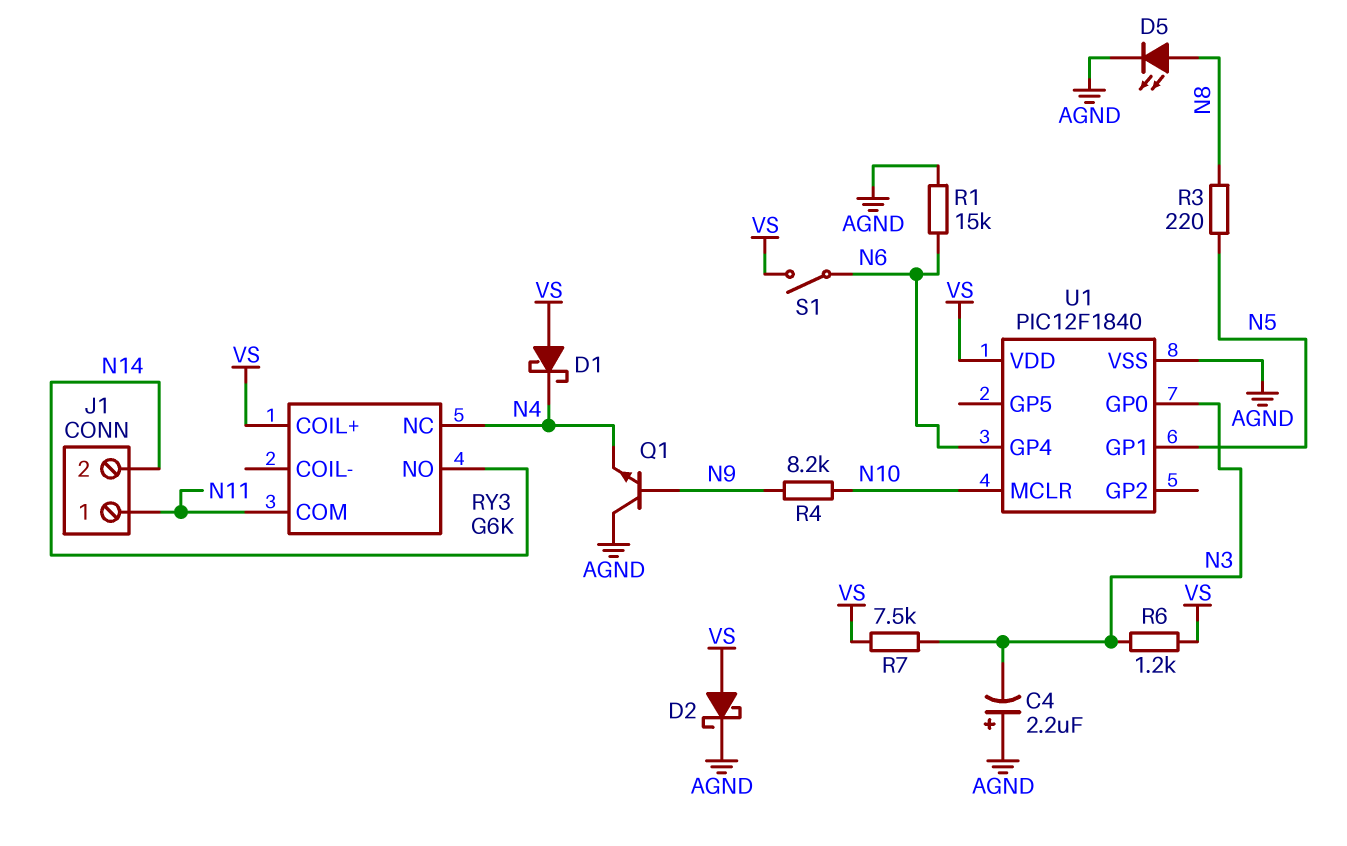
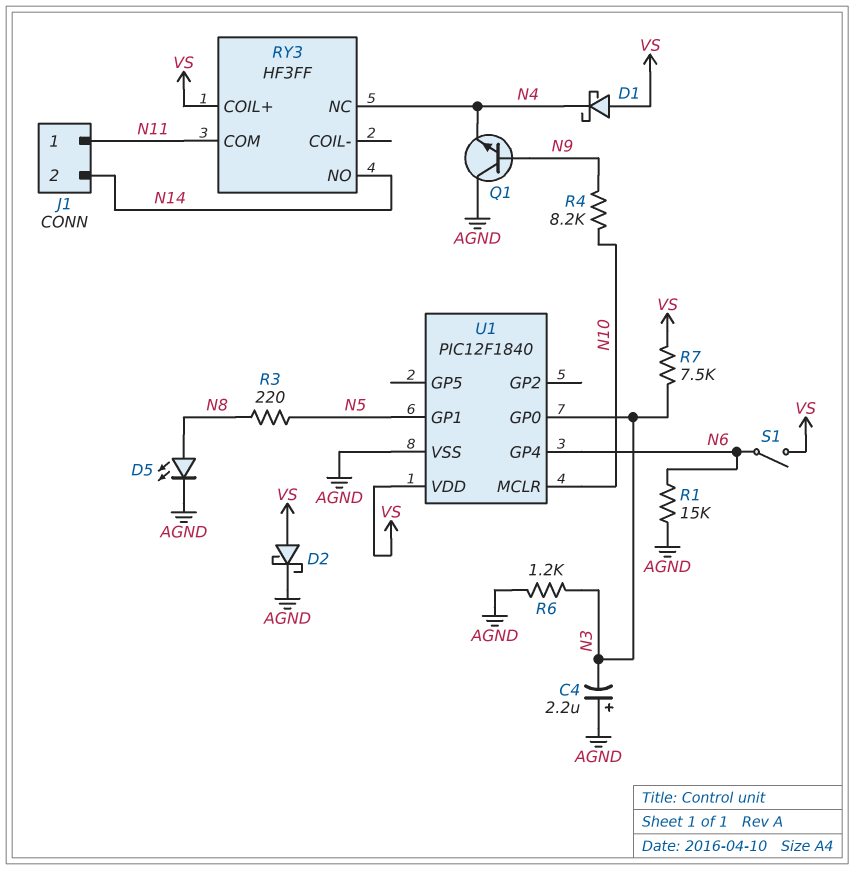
R6: 1.2k (N3, VS) -> 1.2k (AGND, N3)
RY3: G6K -> HF3FF

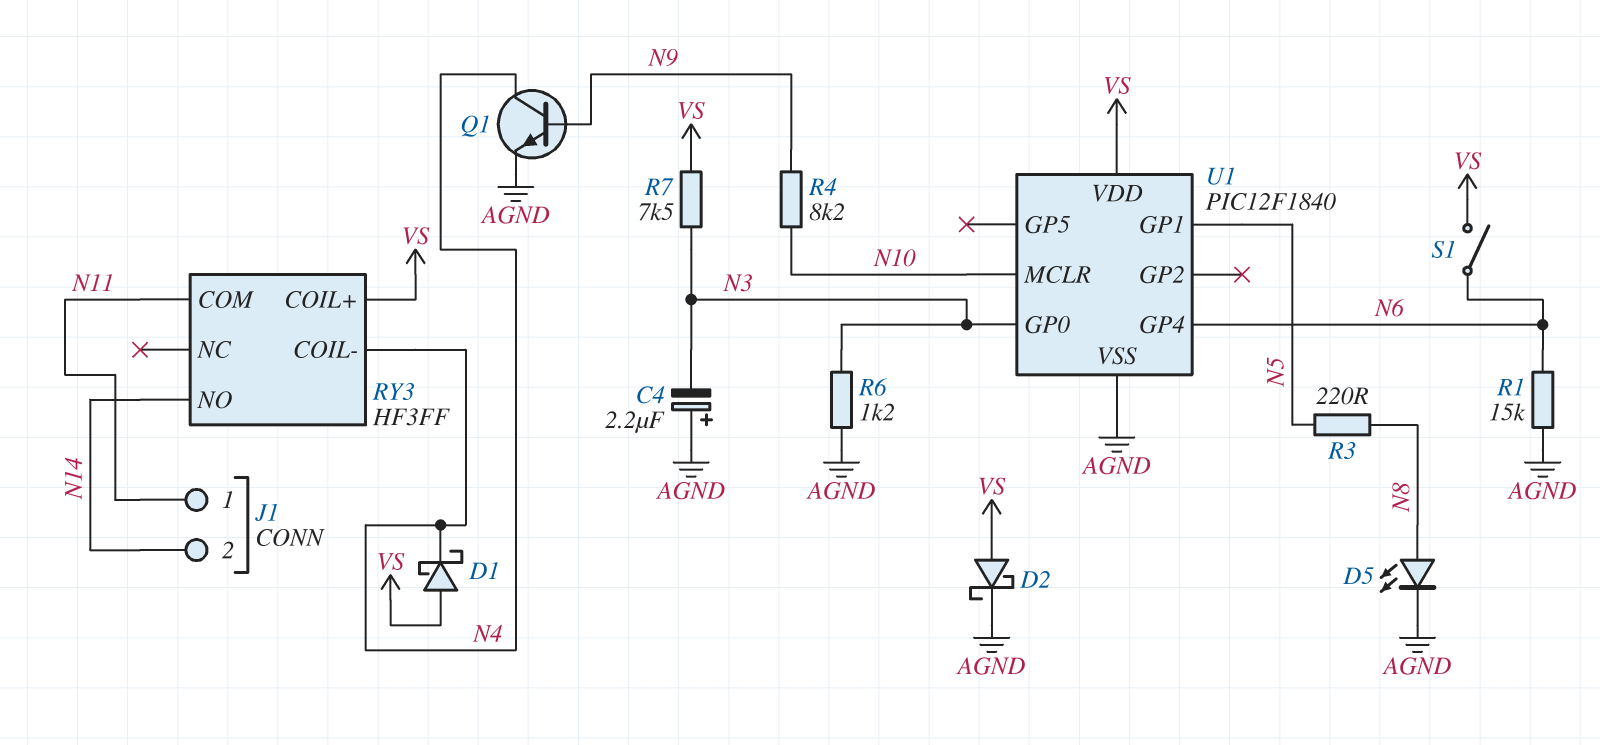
Q1: NPN (B N9, C AGND, E N4) -> NPN (B N9, C N4, E AGND)
RY3 pin COIL-: none -> N4
RY3 pin NC: N4 -> none

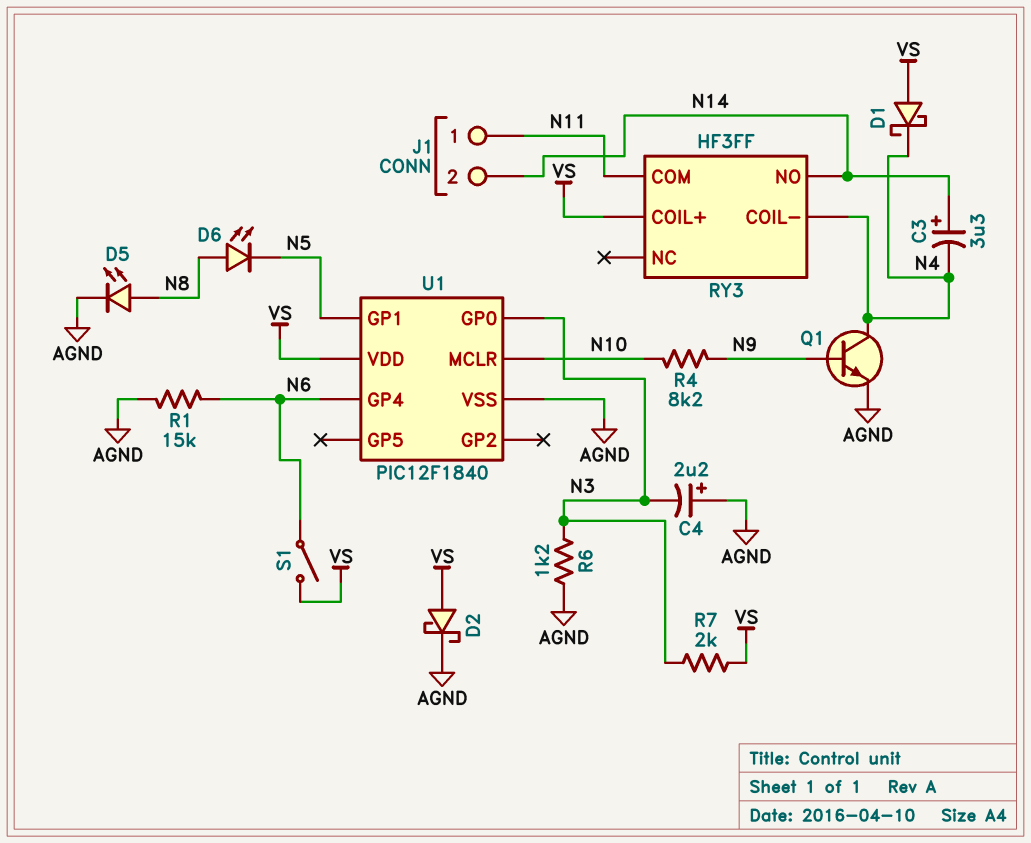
C3: none -> 3.3uF (plus N14, minus N4)
D6: none -> LED (A N8, K N5)
R3: 220 (N5, N8) -> none
R7: 7.5k (N3, VS) -> 2k (N3, VS)

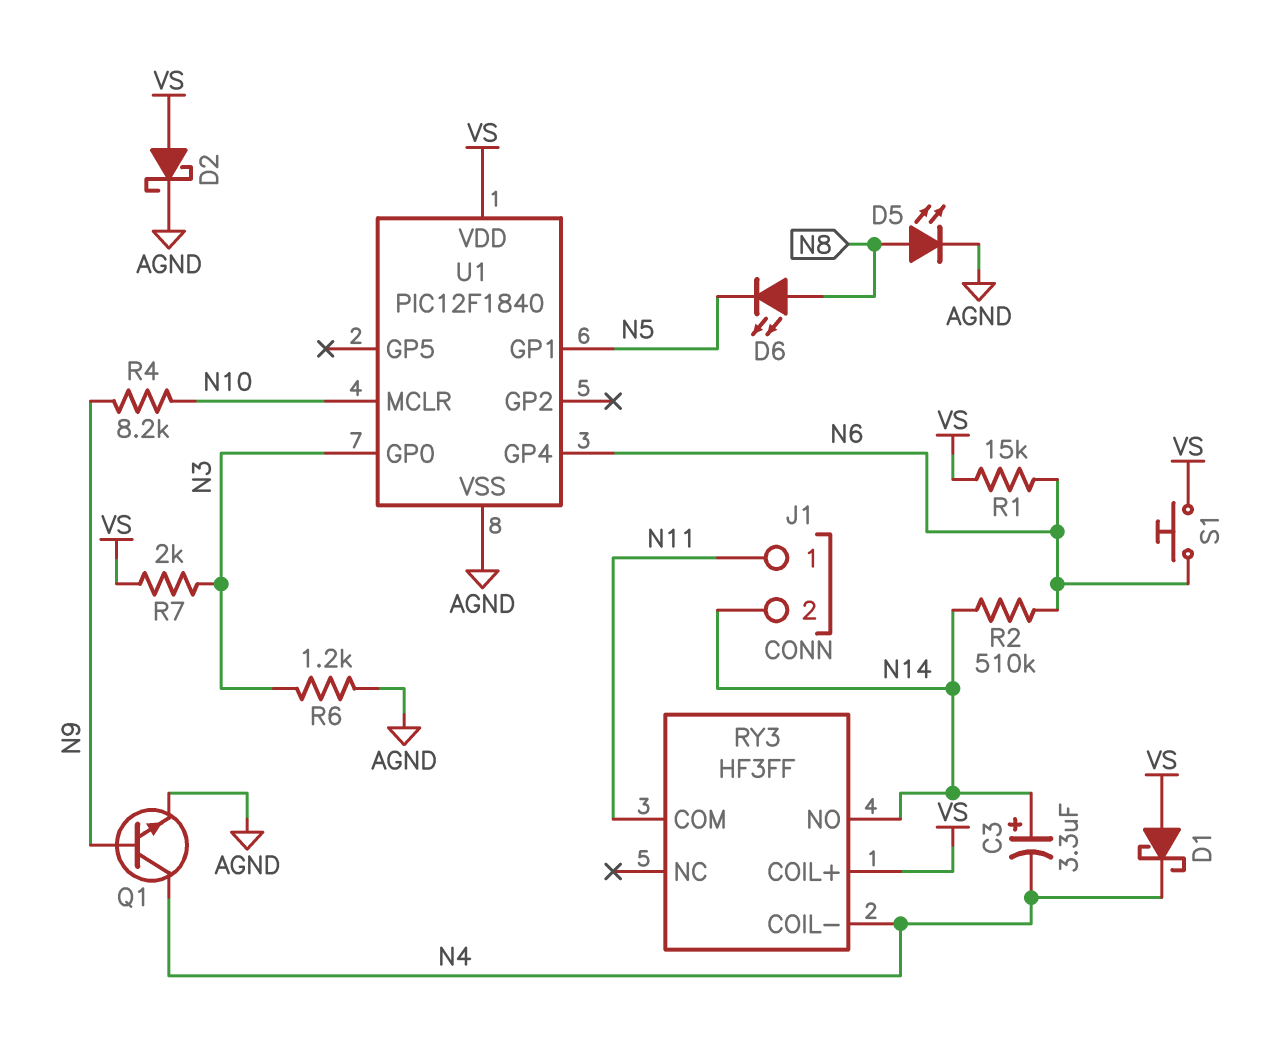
C4: 2.2uF (plus AGND, minus N3) -> none
R1: 15k (AGND, N6) -> 15k (N6, VS)
R2: none -> 510k (N6, N14)
S1: switch (N6, VS) -> button (N6, VS)

